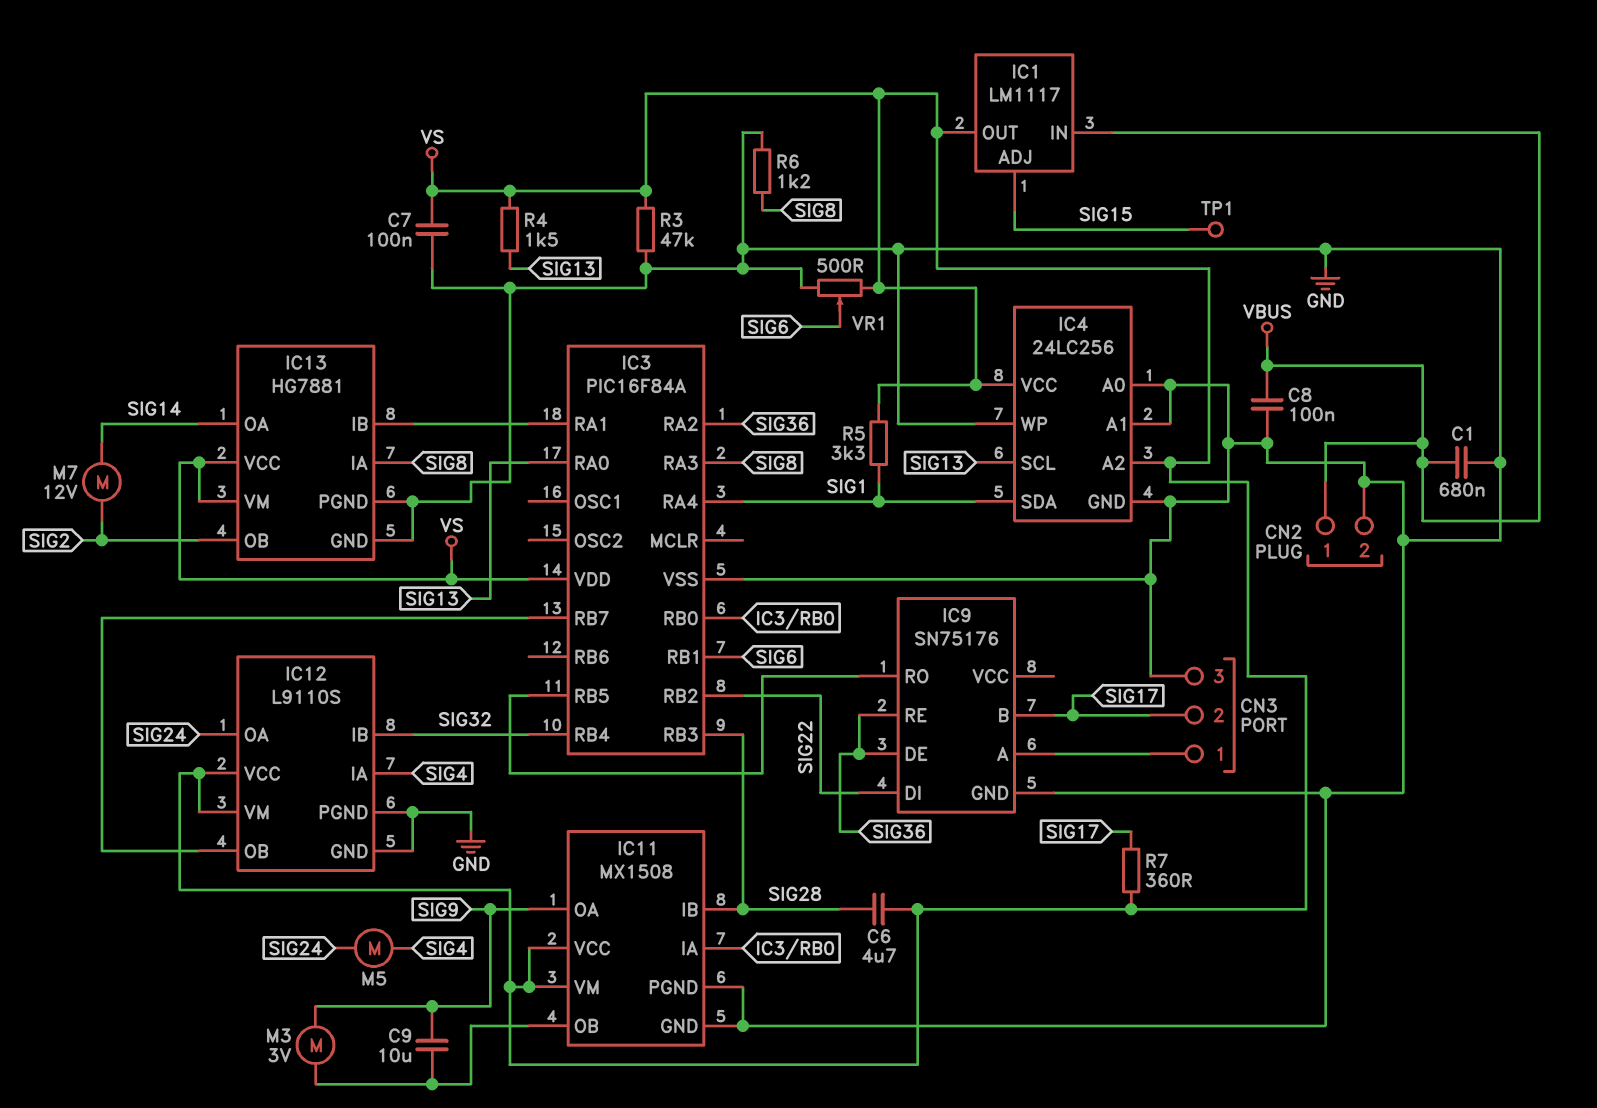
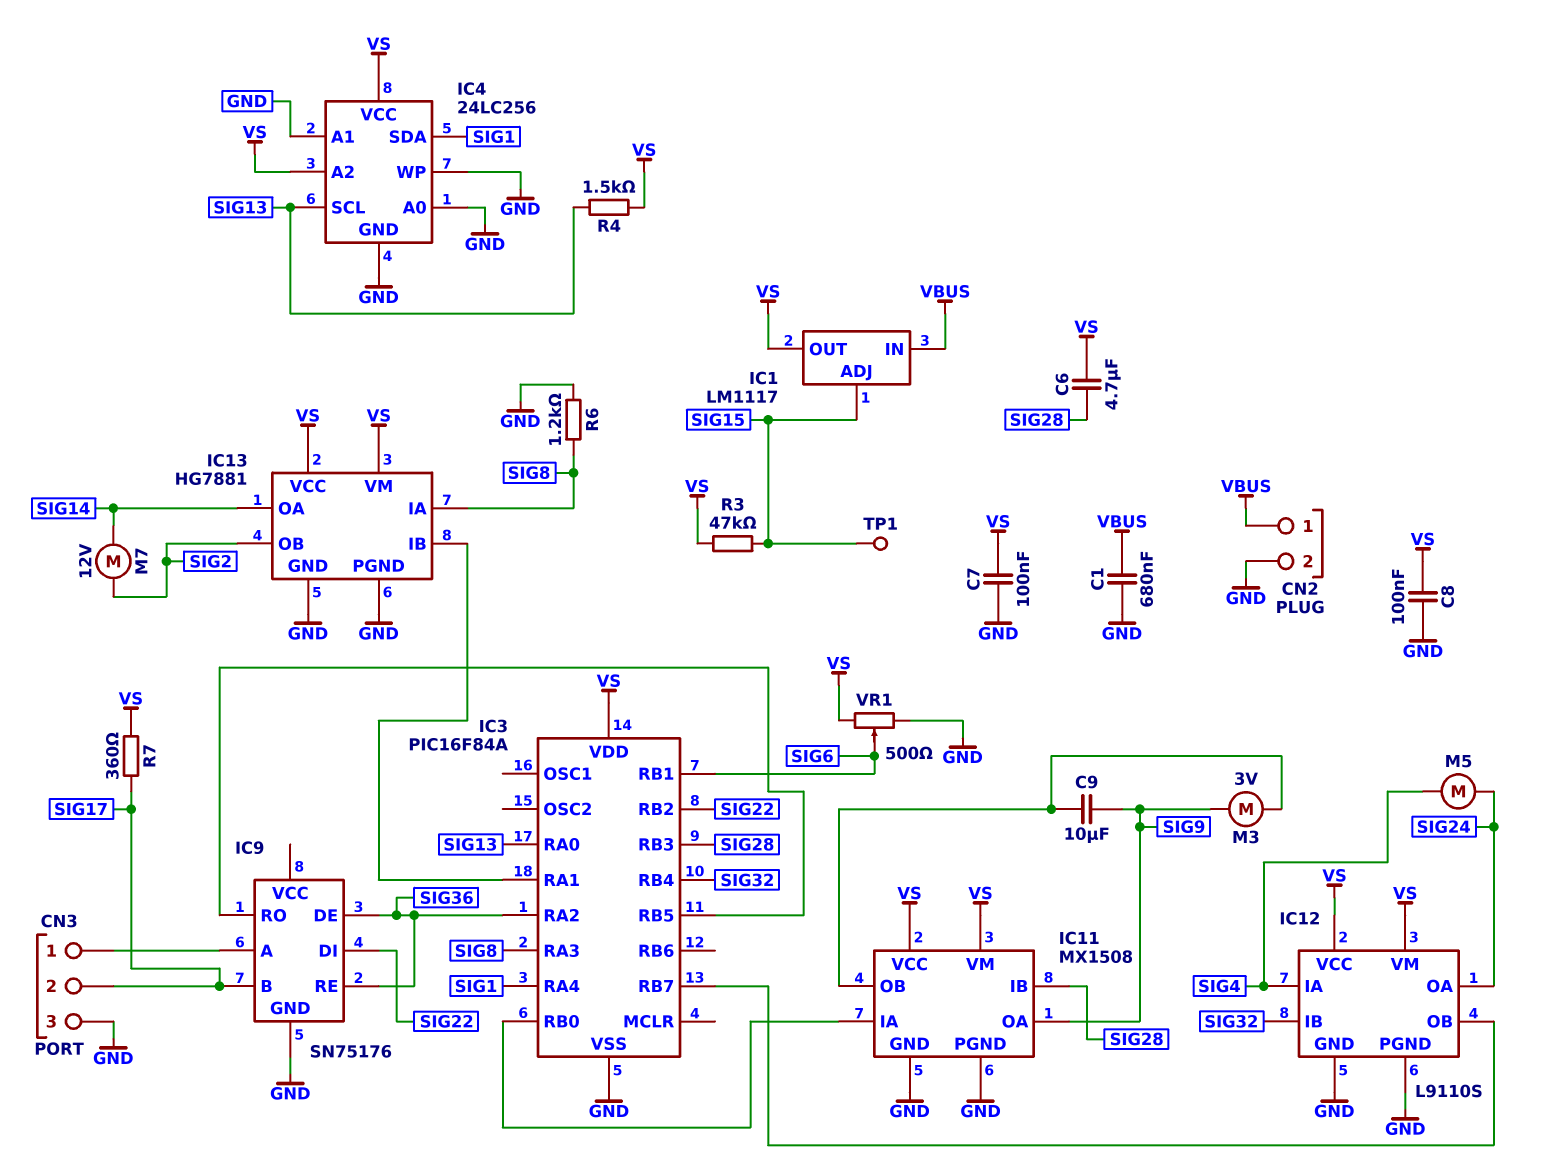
C8: 100nF (GND, VBUS) -> 100nF (GND, VS)
R3: 47k (GND, VS) -> 47k (SIG15, VS)
R5: 3.3k (SIG1, VS) -> none

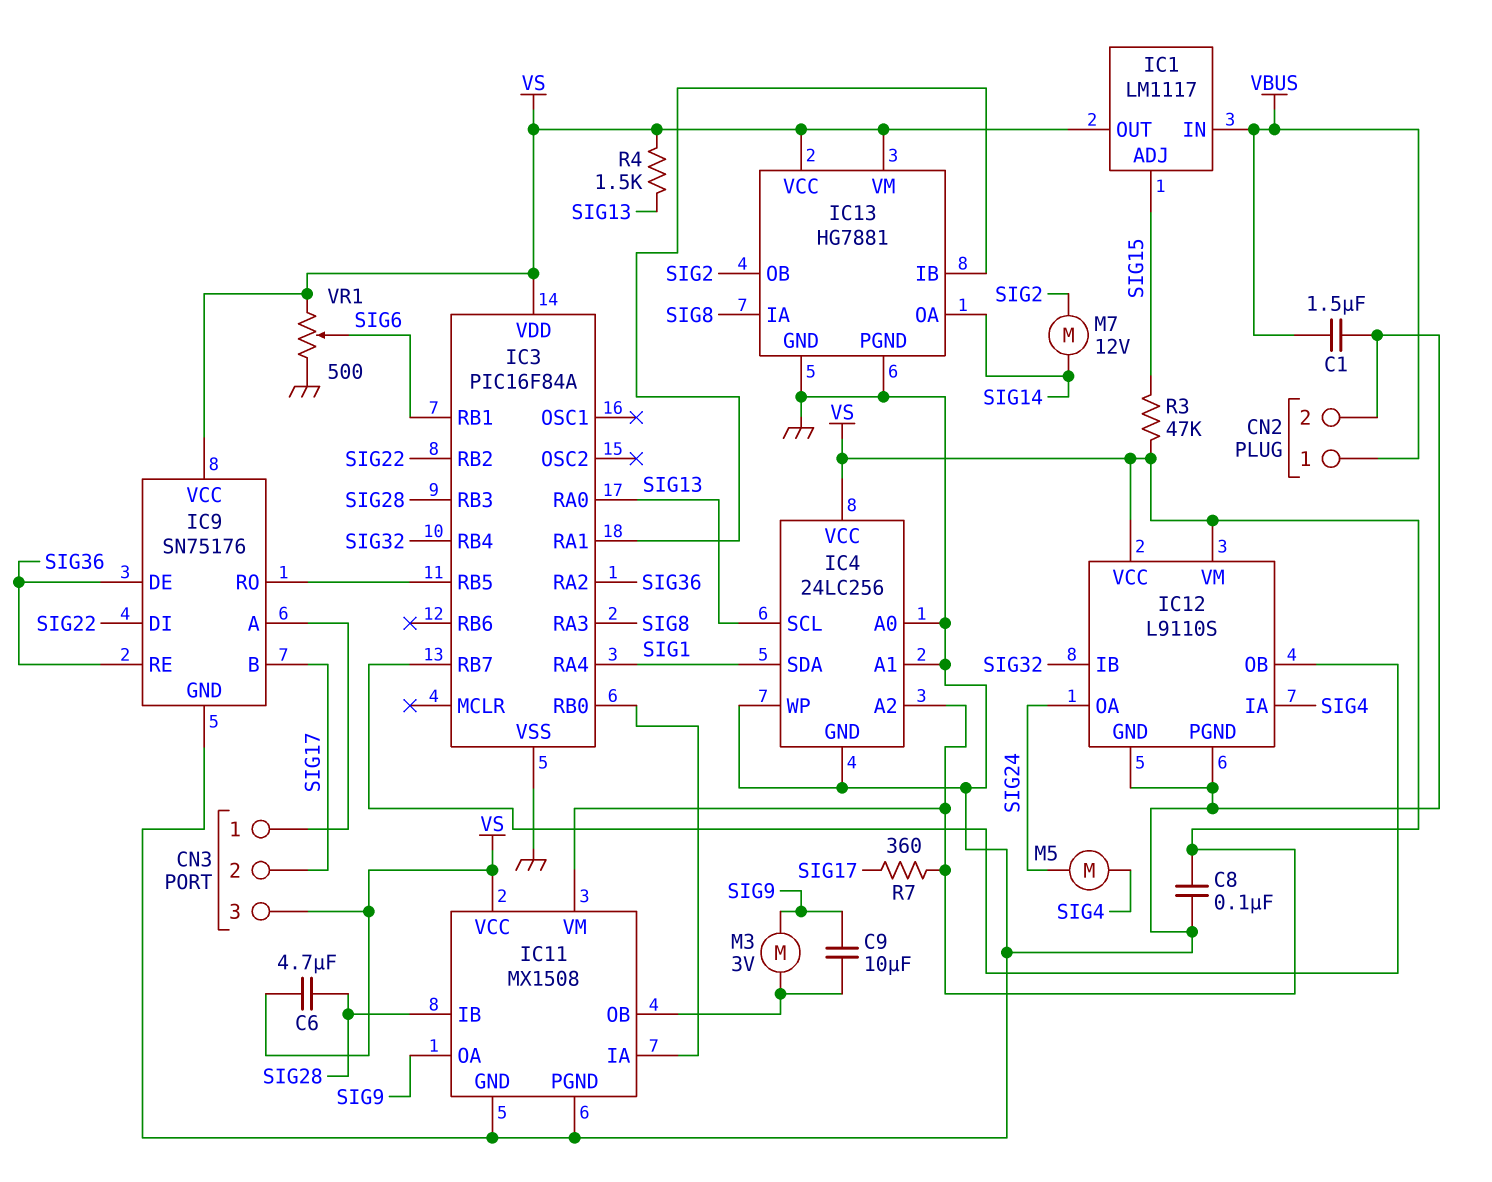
C1: 680nF (GND, VBUS) -> 1.5uF (GND, VBUS)
C7: 100nF (GND, VS) -> none
CN3 pin 3: GND -> VS
IC9 pin VCC: none -> VS
R6: 1.2k (GND, SIG8) -> none
TP1: test point (SIG15) -> none

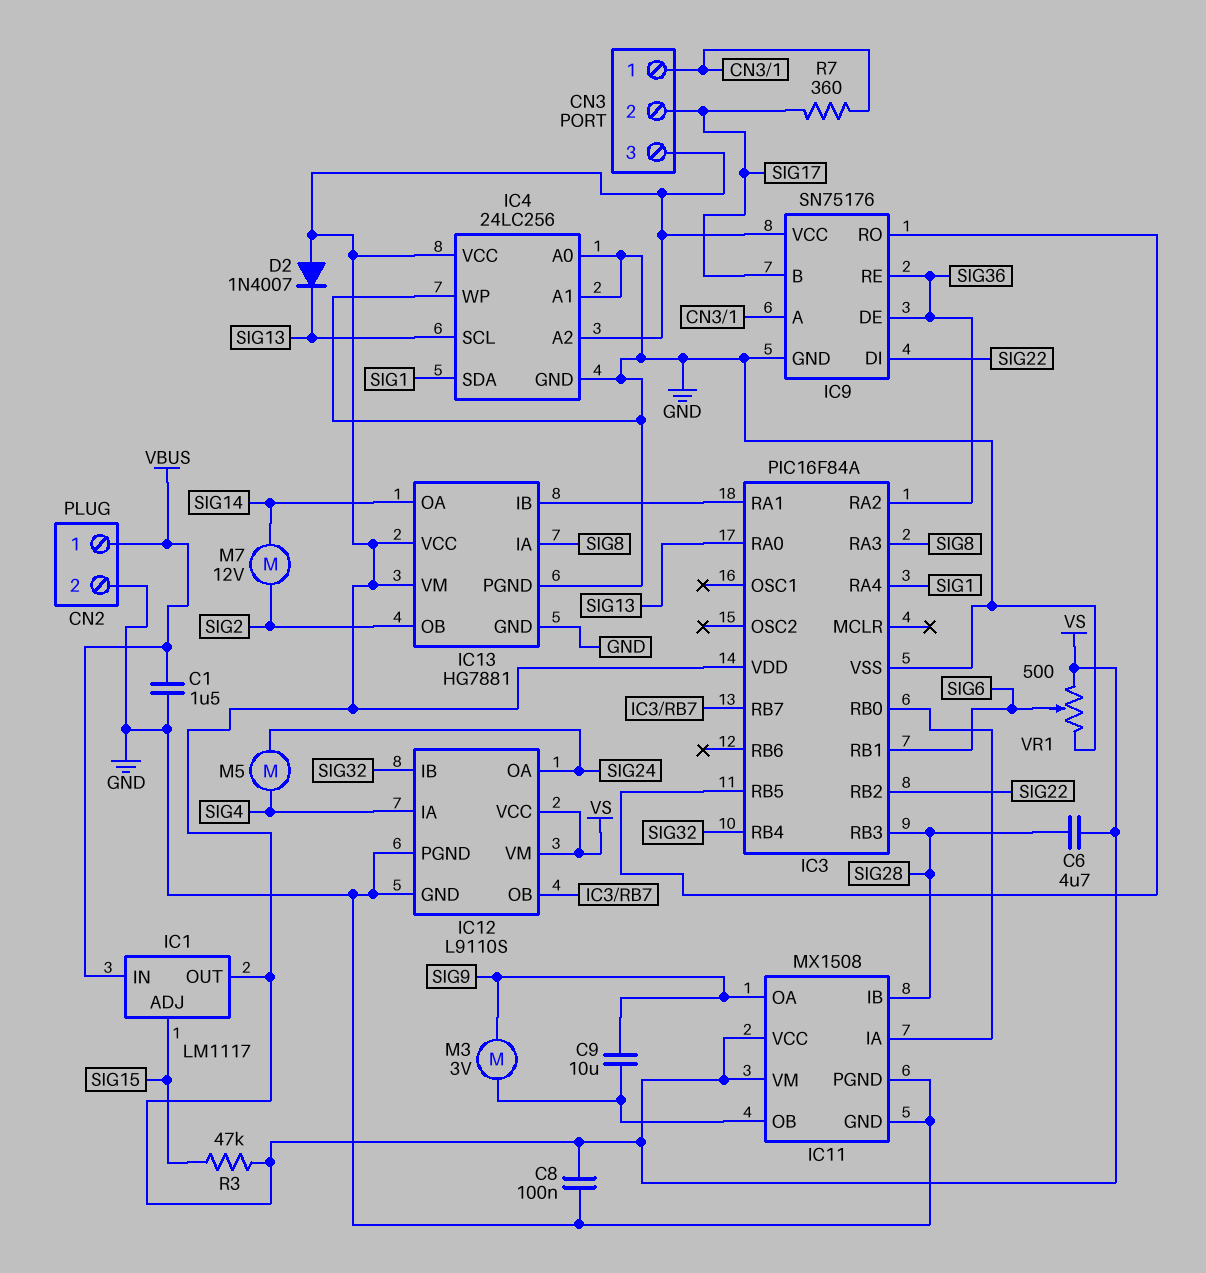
D2: none -> diode 1N4007 (A VS, K SIG13)
R4: 1.5k (SIG13, VS) -> none
R7: 360 (SIG17, VS) -> 360 (CN3/1, SIG17)

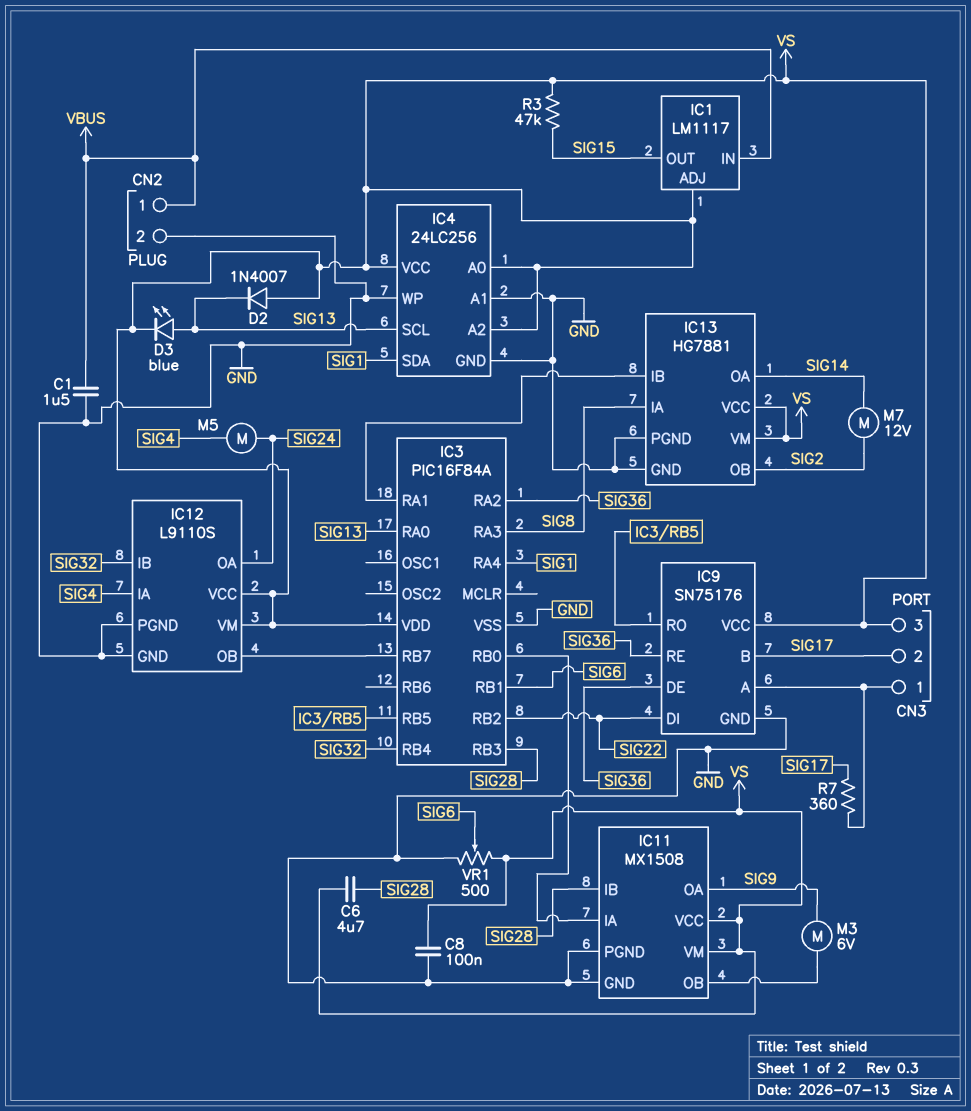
C9: 10uF (IC11/OB, SIG9) -> none
D3: none -> LED blue (A SIG13, K VS)
IC1 pin ADJ: SIG15 -> VS
IC1 pin OUT: VS -> SIG15
IC4 pin A0: GND -> VS
M3: motor 3V (IC11/OB, SIG9) -> motor 6V (IC11/OB, SIG9)

